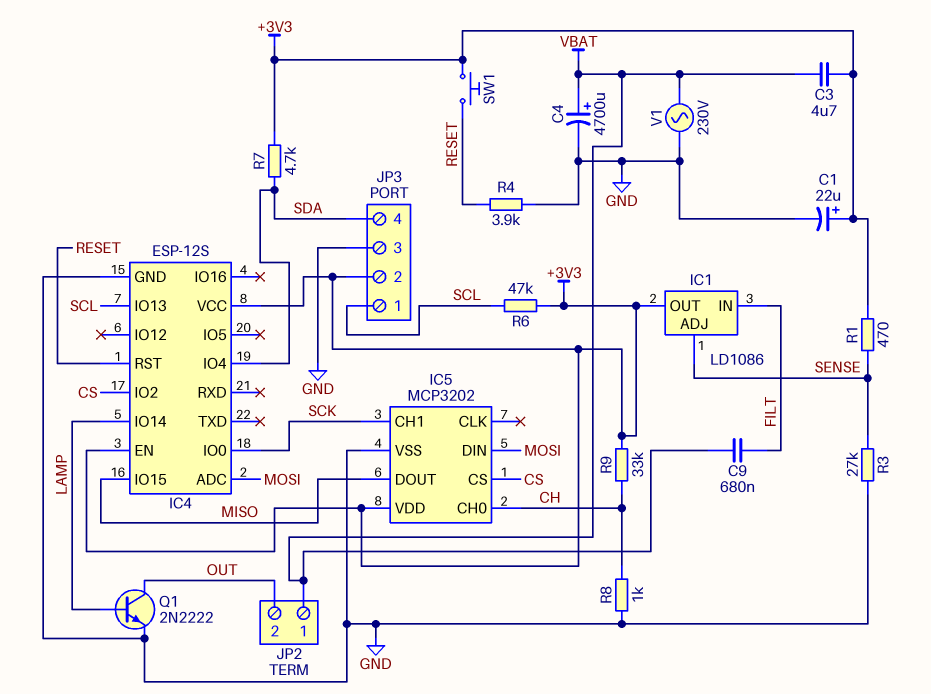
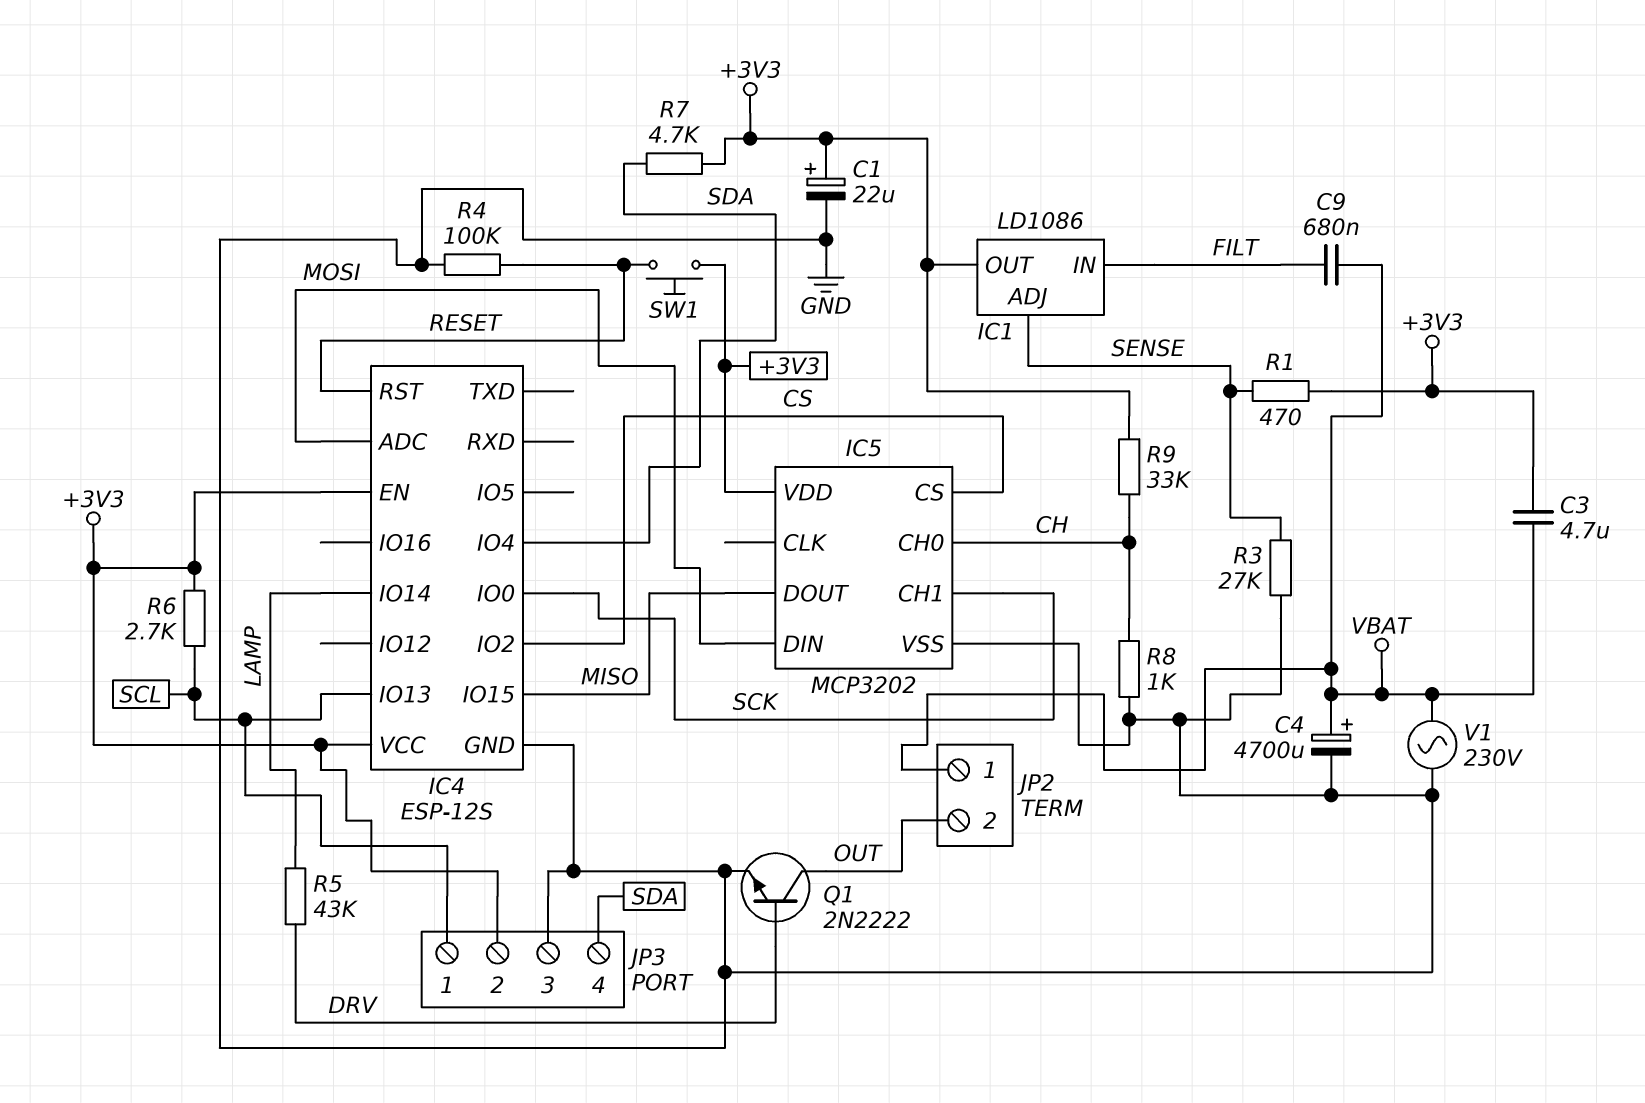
Q1: NPN 2N2222 (B LAMP, C OUT, E GND) -> NPN 2N2222 (B DRV, C OUT, E GND)
R4: 3.9k (GND, RESET) -> 100k (GND, RESET)
R5: none -> 43k (DRV, LAMP)
R6: 47k (+3V3, SCL) -> 2.7k (+3V3, SCL)

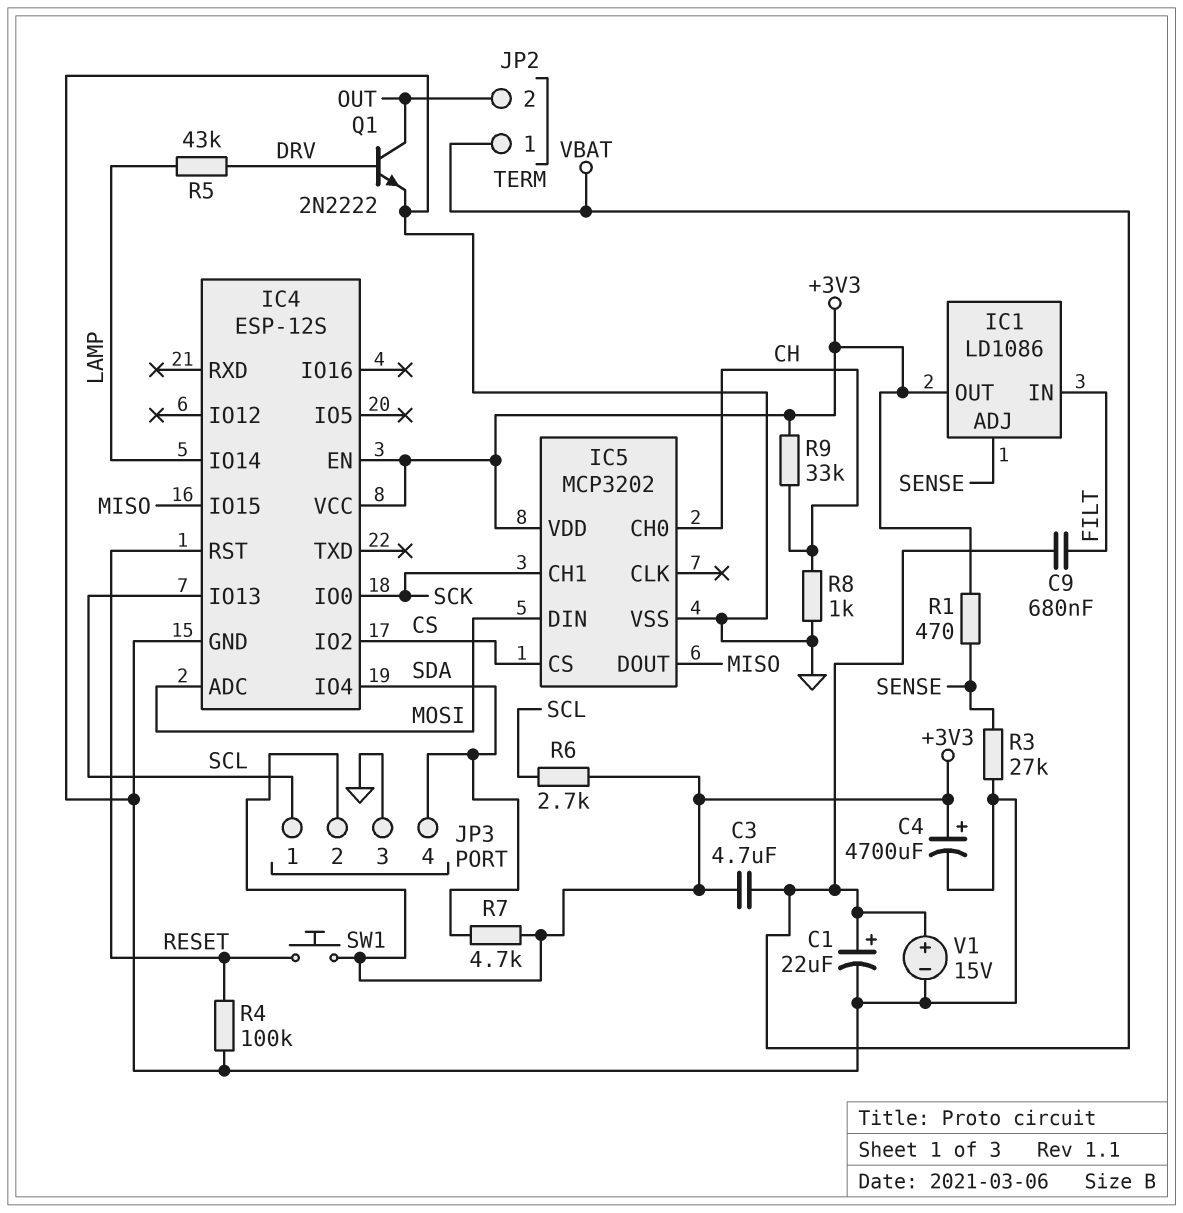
C1: 22uF (plus +3V3, minus GND) -> 22uF (plus VBAT, minus GND)
C4: 4700uF (plus VBAT, minus GND) -> 4700uF (plus +3V3, minus GND)
V1: AC 230V (GND, VBAT) -> 15V (plus VBAT, minus GND)

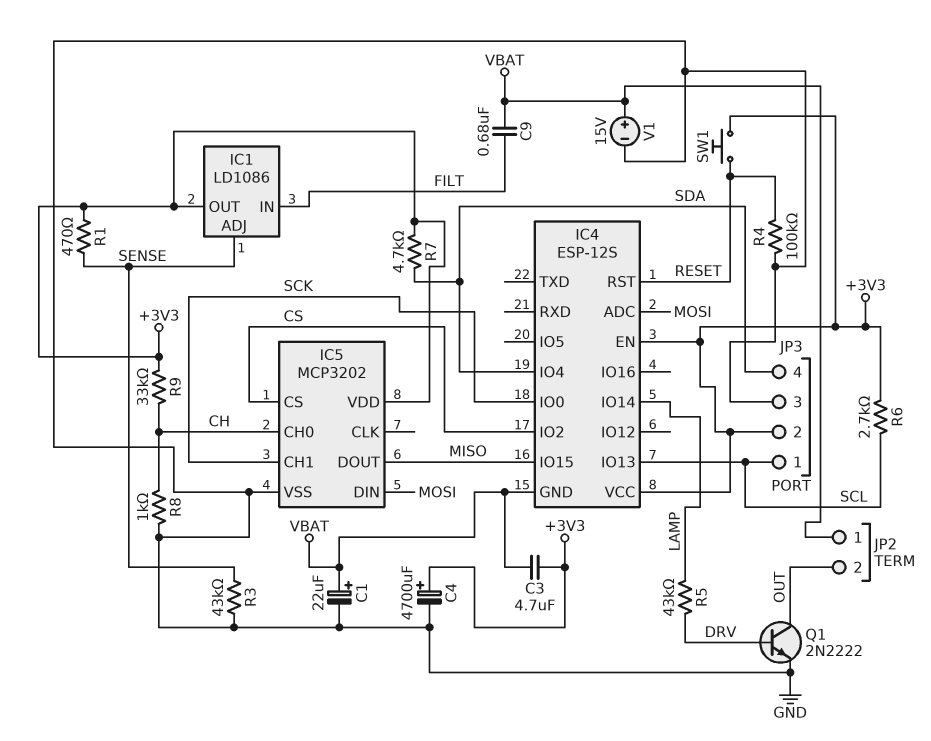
IC4 pin GND: GND -> VBAT
R3: 27k (GND, SENSE) -> 43k (GND, SENSE)

